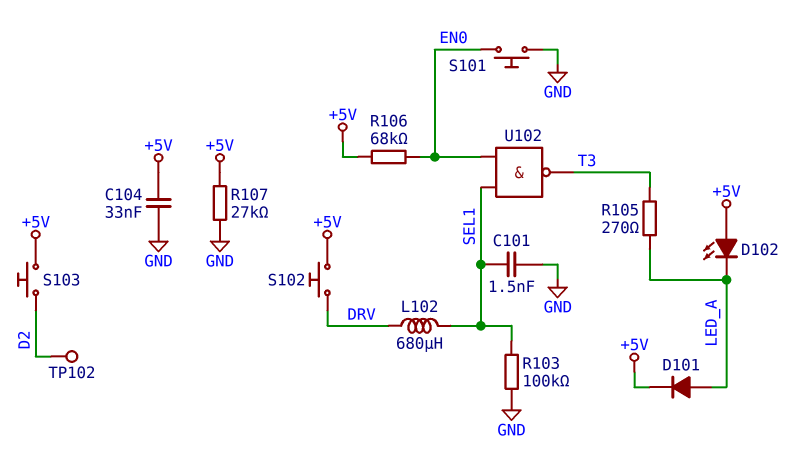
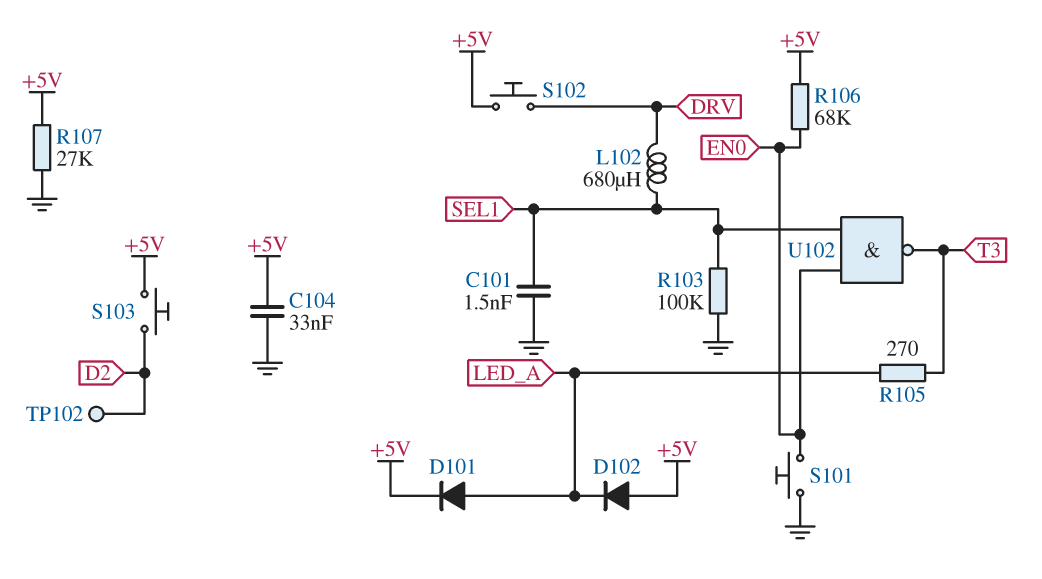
D102: LED (A +5V, K LED_A) -> diode (A +5V, K LED_A)

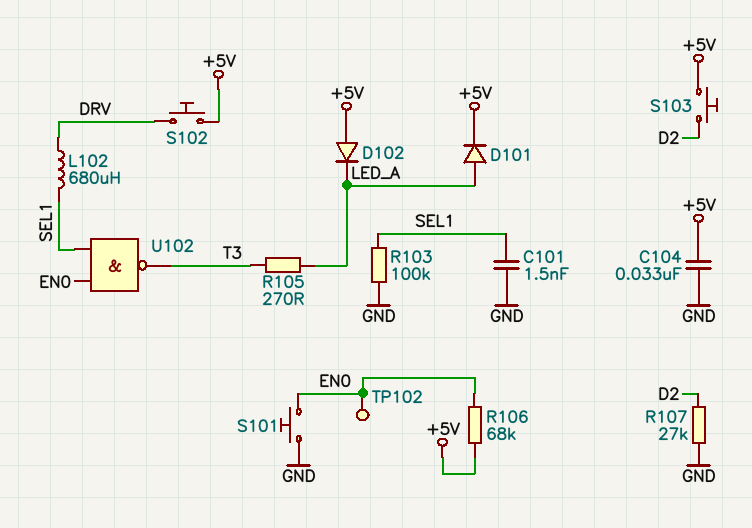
R107: 27k (+5V, GND) -> 27k (D2, GND)
TP102: test point (D2) -> test point (EN0)

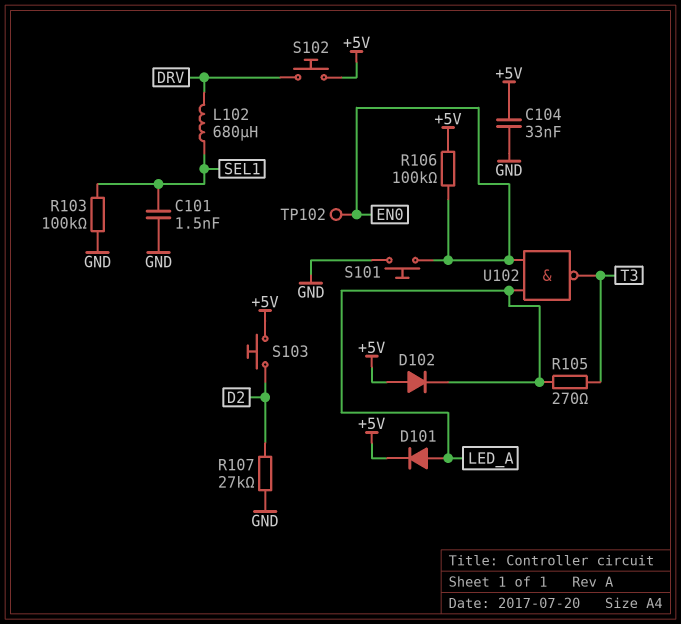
R106: 68k (+5V, EN0) -> 100k (+5V, EN0)
U102: NAND (in EN0, in SEL1, out T3) -> NAND (in EN0, in LED_A, out T3)

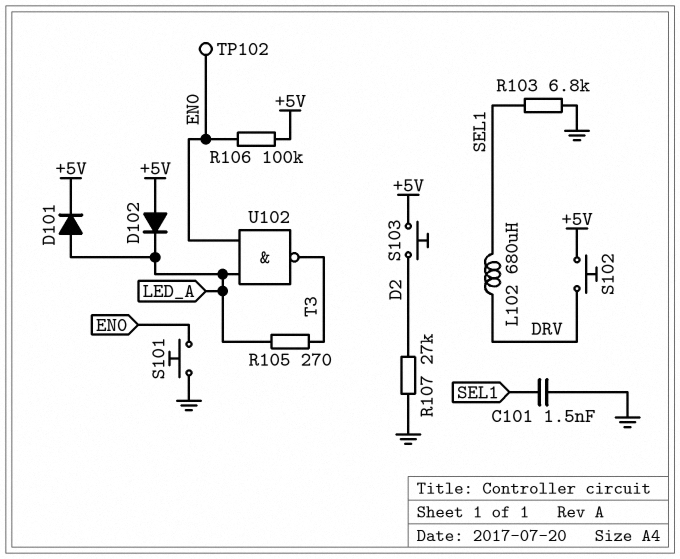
C104: 33nF (+5V, GND) -> none
R103: 100k (GND, SEL1) -> 6.8k (GND, SEL1)

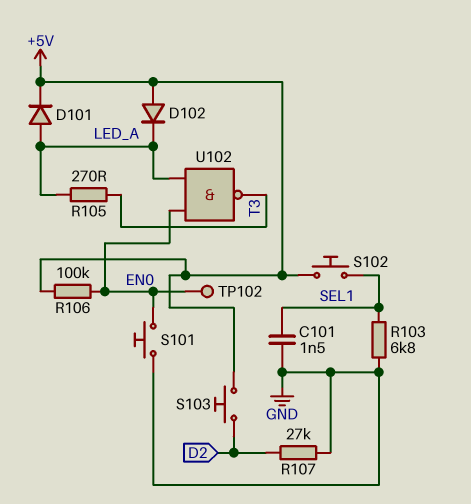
L102: 680uH (DRV, SEL1) -> none
S102: button (+5V, DRV) -> button (+5V, SEL1)

